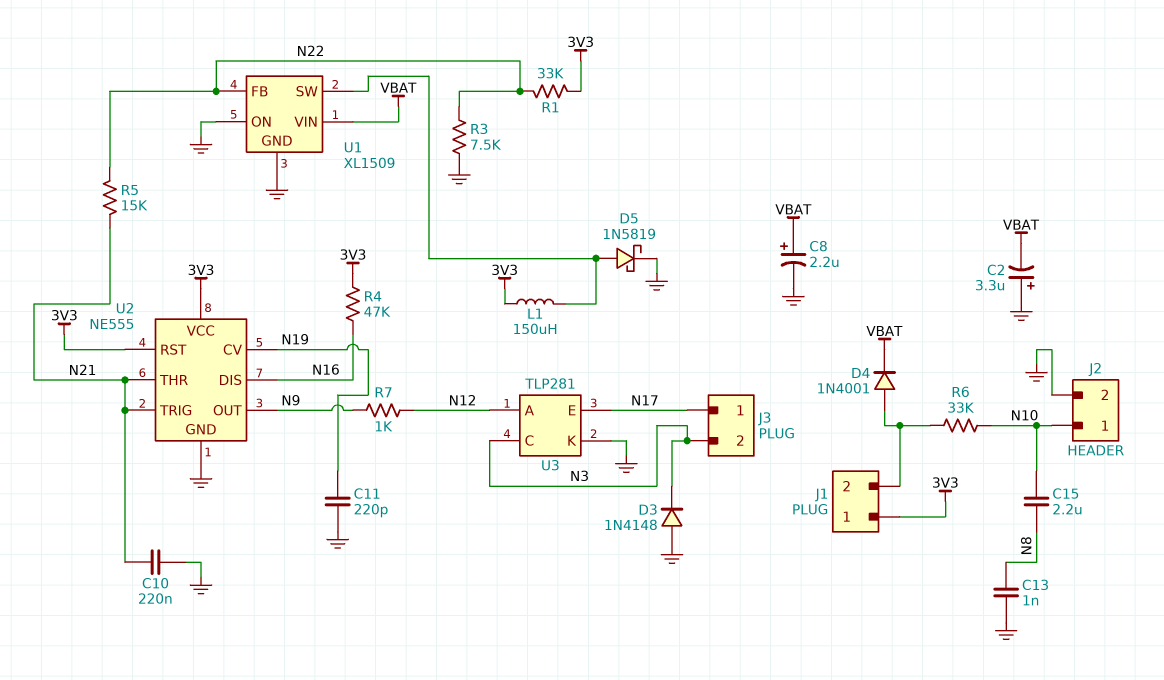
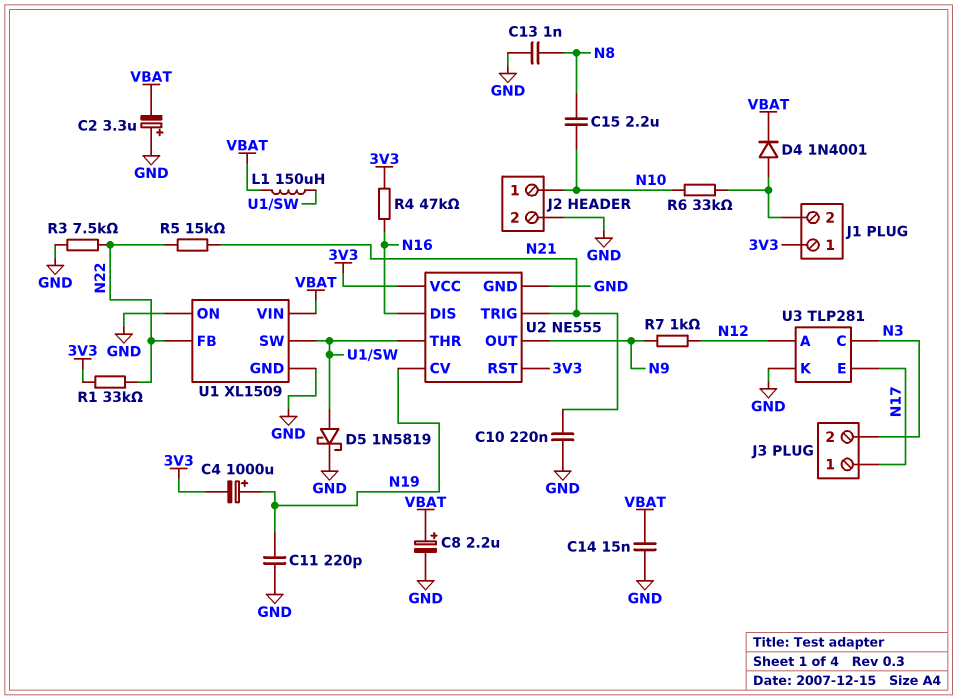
C4: none -> 1000uF (plus N19, minus 3V3)
C14: none -> 15nF (GND, VBAT)
D3: diode 1N4148 (A GND, K N3) -> none
L1: 150uH (3V3, U1/SW) -> 150uH (U1/SW, VBAT)
U2 pin THR: N21 -> U1/SW

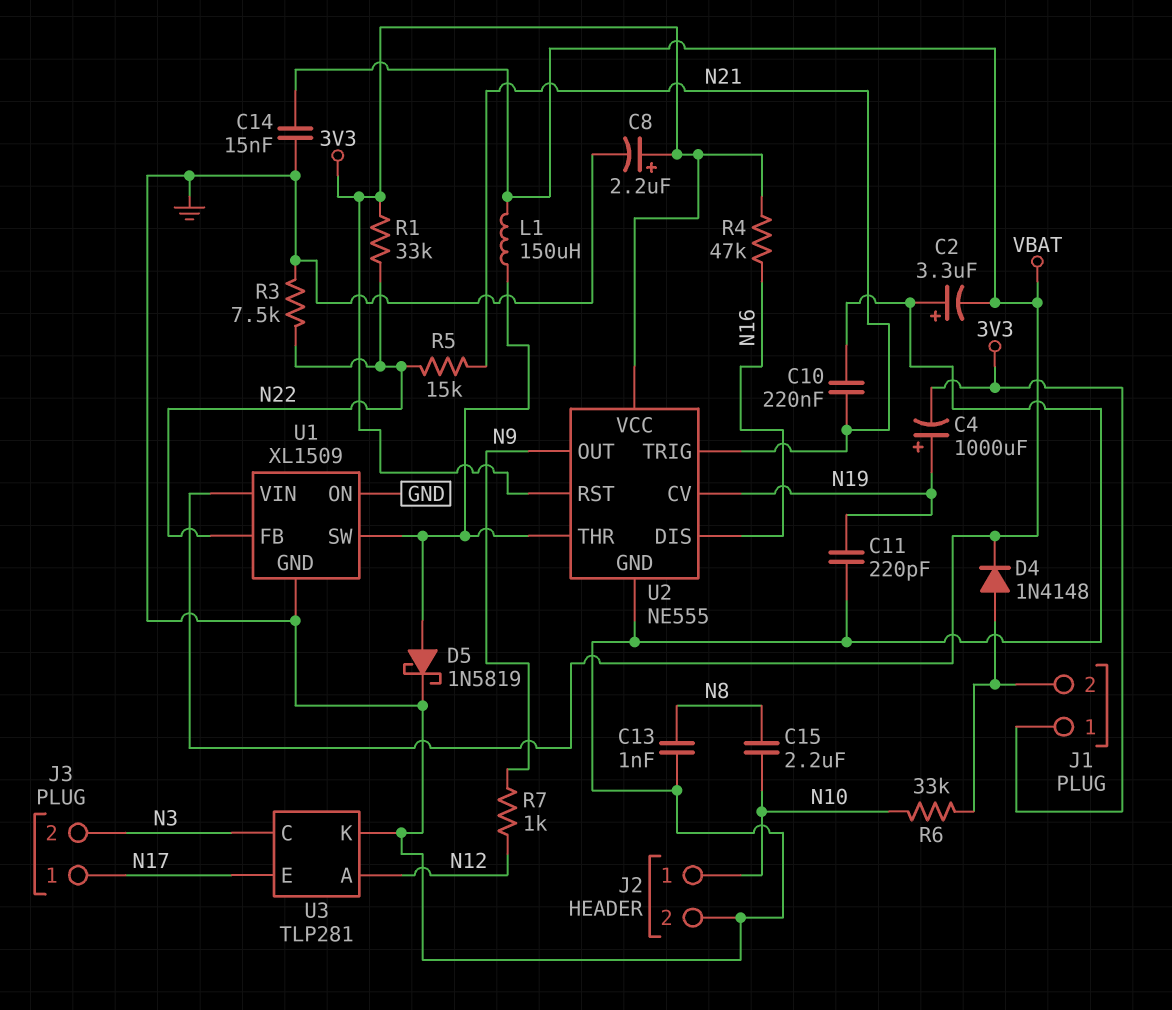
C8: 2.2uF (plus VBAT, minus GND) -> 2.2uF (plus 3V3, minus GND)
D4: diode 1N4001 (A J1/2, K VBAT) -> diode 1N4148 (A J1/2, K VBAT)

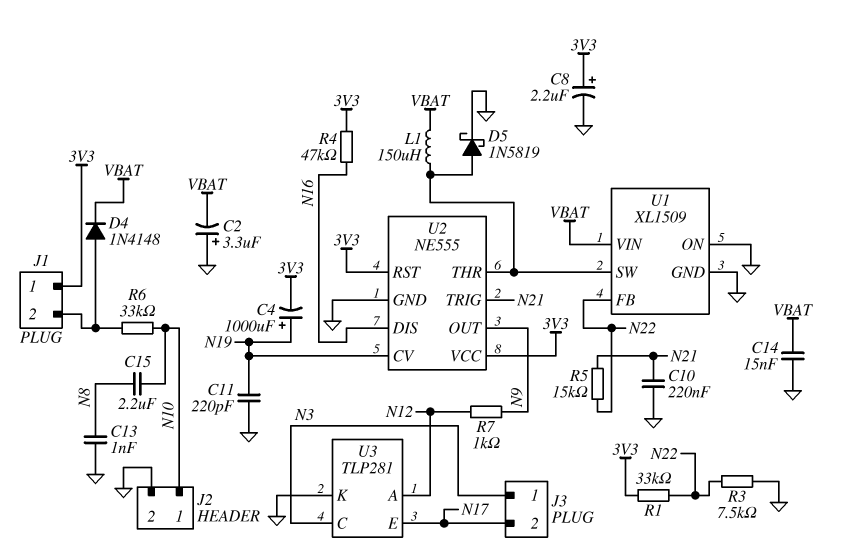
J3 pin 1: N17 -> N3
J3 pin 2: N3 -> N17

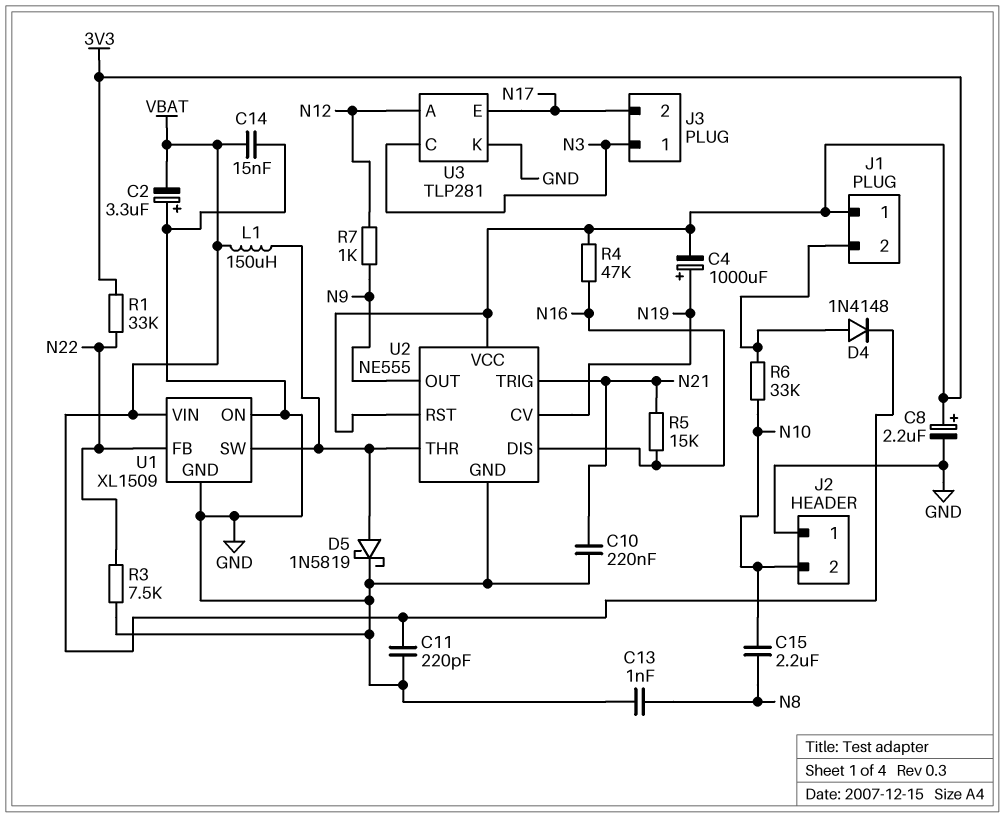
C11: 220pF (GND, N19) -> 220pF (GND, VBAT)
J2 pin 1: N10 -> GND
J2 pin 2: GND -> N10
R5: 15k (N21, N22) -> 15k (N16, N21)

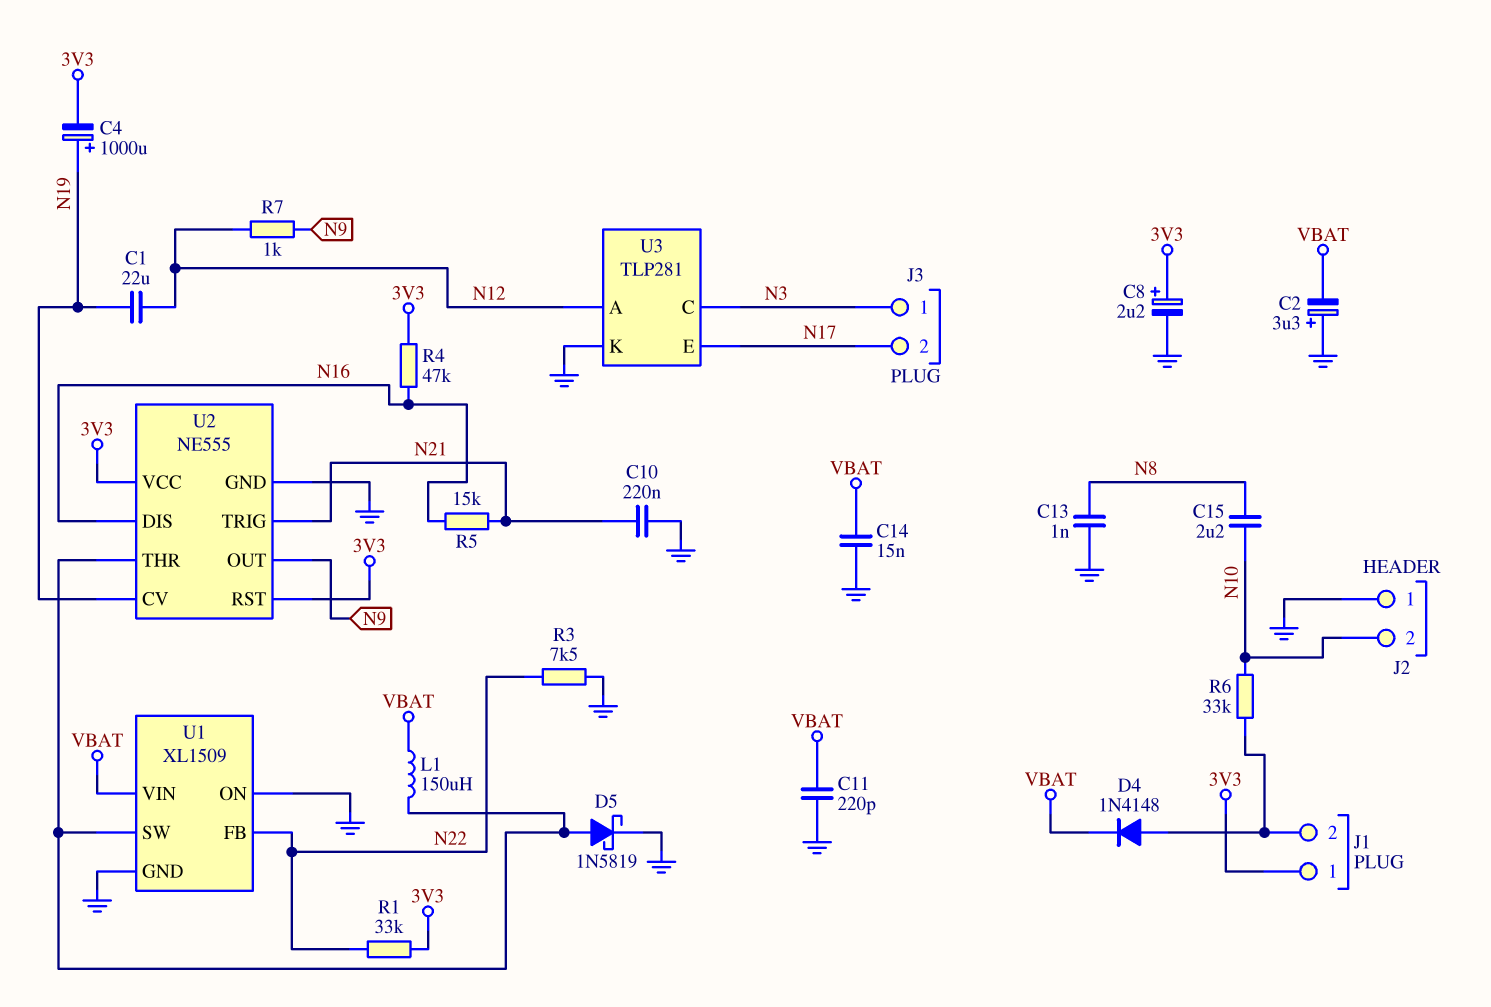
C1: none -> 22uF (N12, N19)

